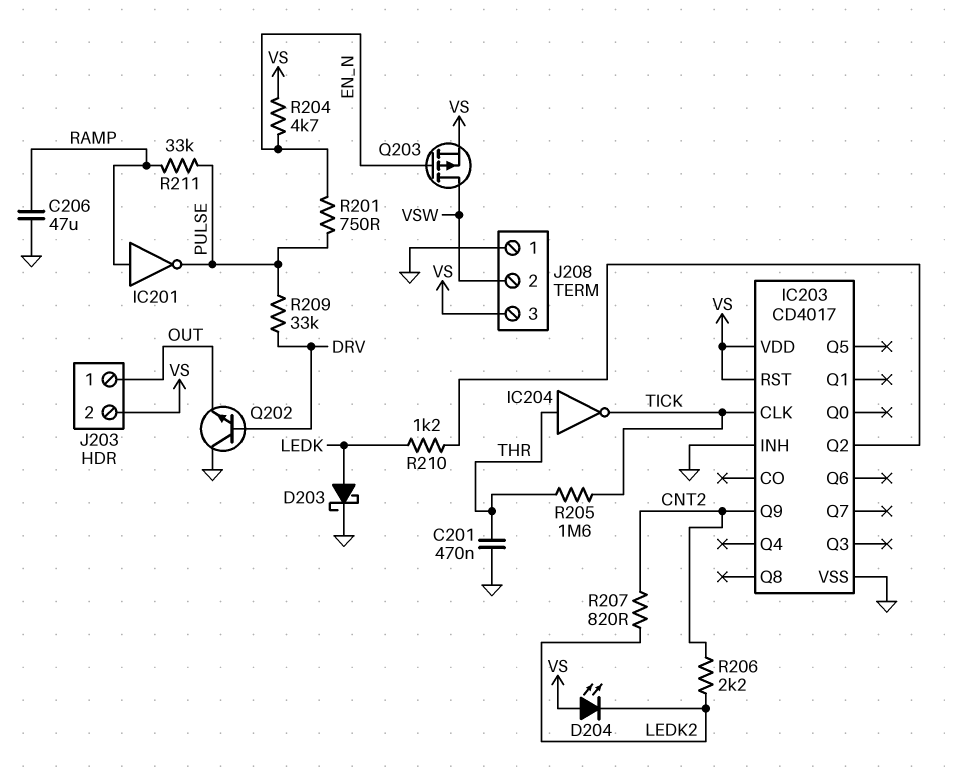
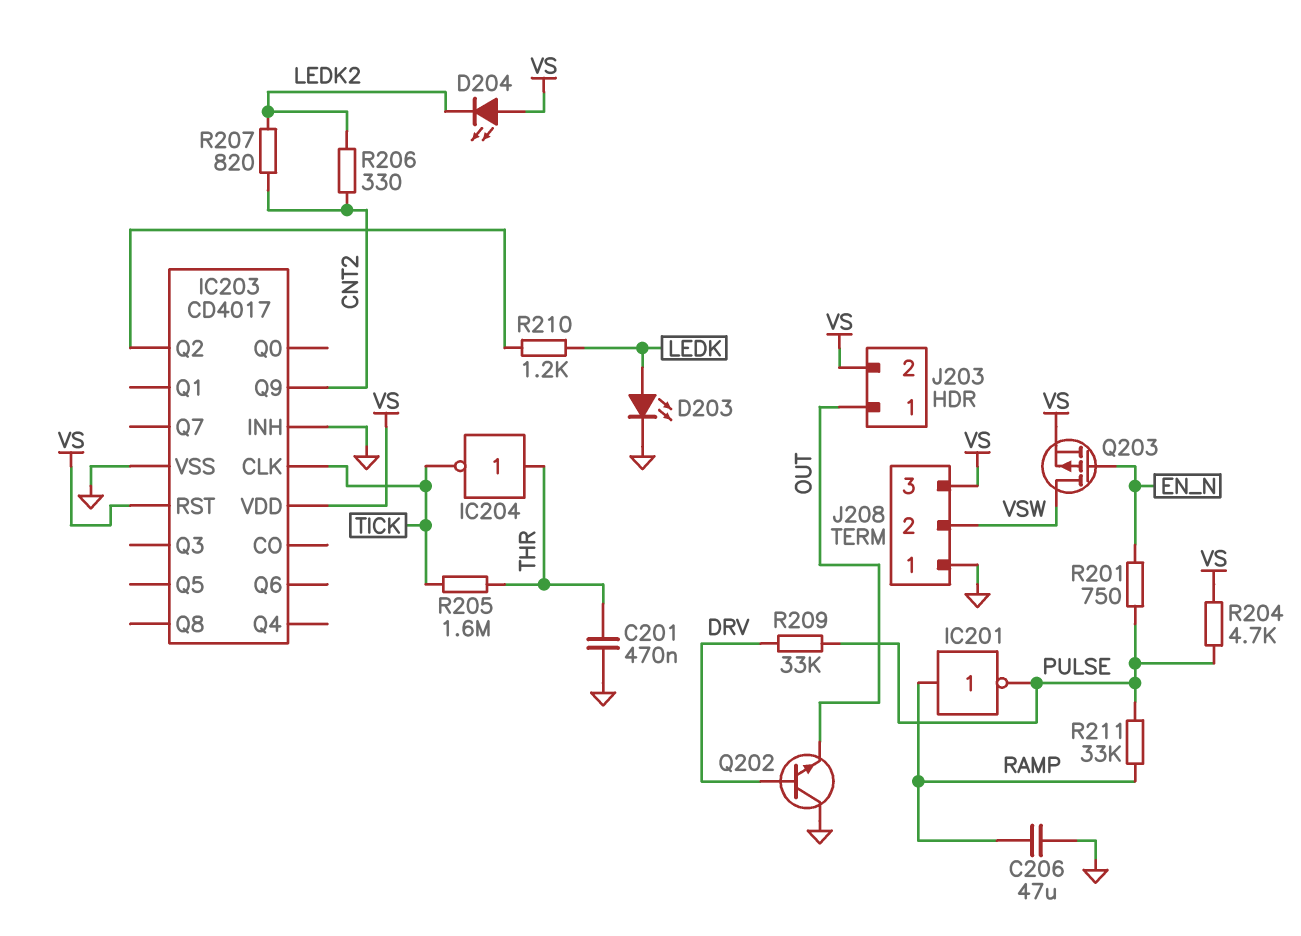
D203: schottky (A LEDK, K GND) -> LED (A LEDK, K GND)
R204: 4.7k (EN_N, VS) -> 4.7k (PULSE, VS)
R206: 2.2k (CNT2, LEDK2) -> 330 (CNT2, LEDK2)

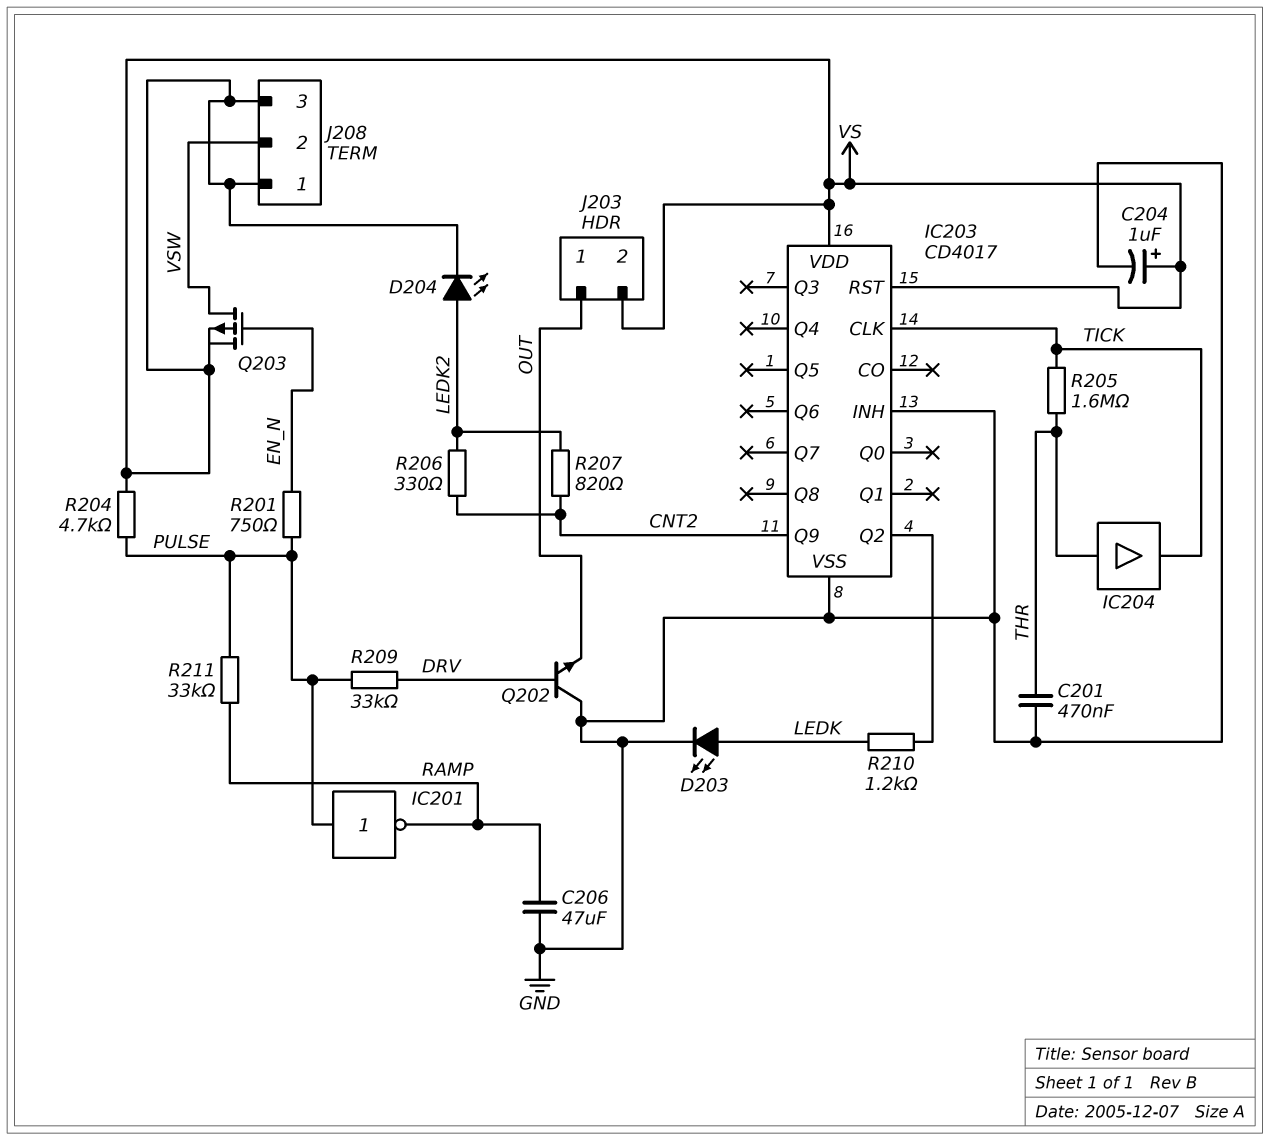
C204: none -> 1uF (plus VS, minus GND)
D204: LED (A VS, K LEDK2) -> LED (A LEDK2, K VS)
IC201: NOT (in RAMP, out PULSE) -> NOT (in PULSE, out RAMP)
IC204: NOT (in THR, out TICK) -> buffer (in THR, out TICK)
J208 pin 1: GND -> VS

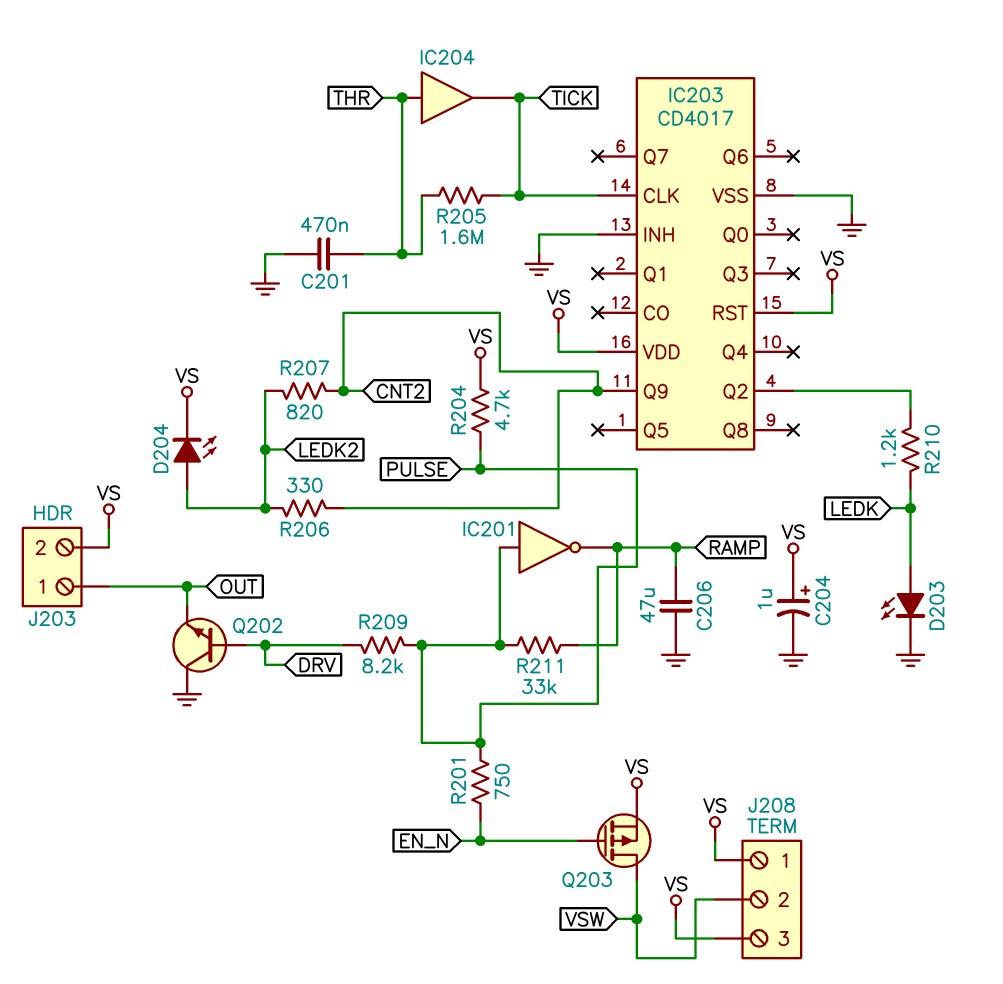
R209: 33k (DRV, PULSE) -> 8.2k (DRV, PULSE)

